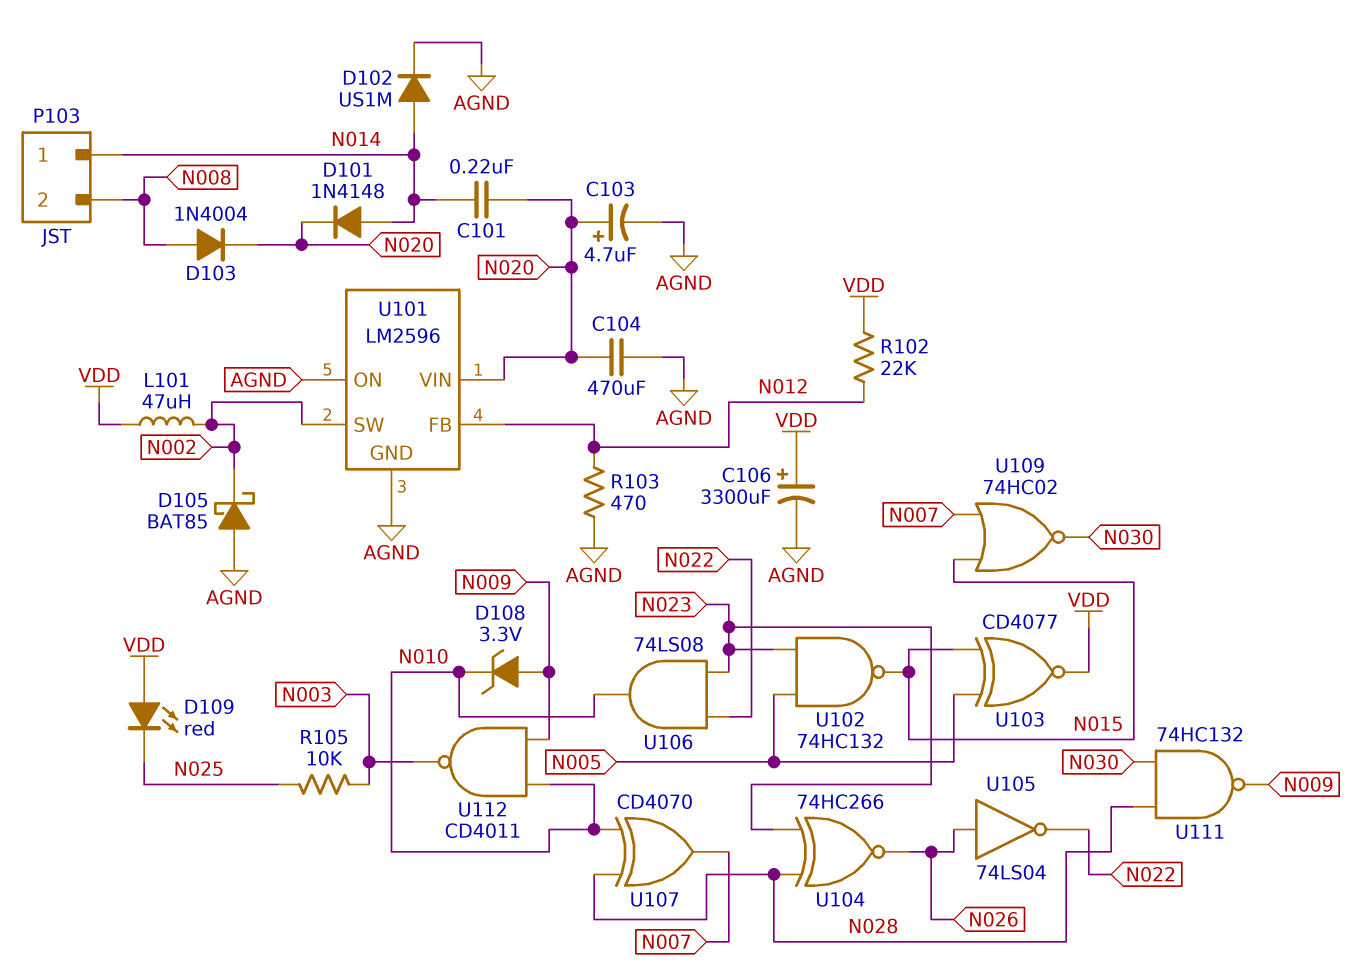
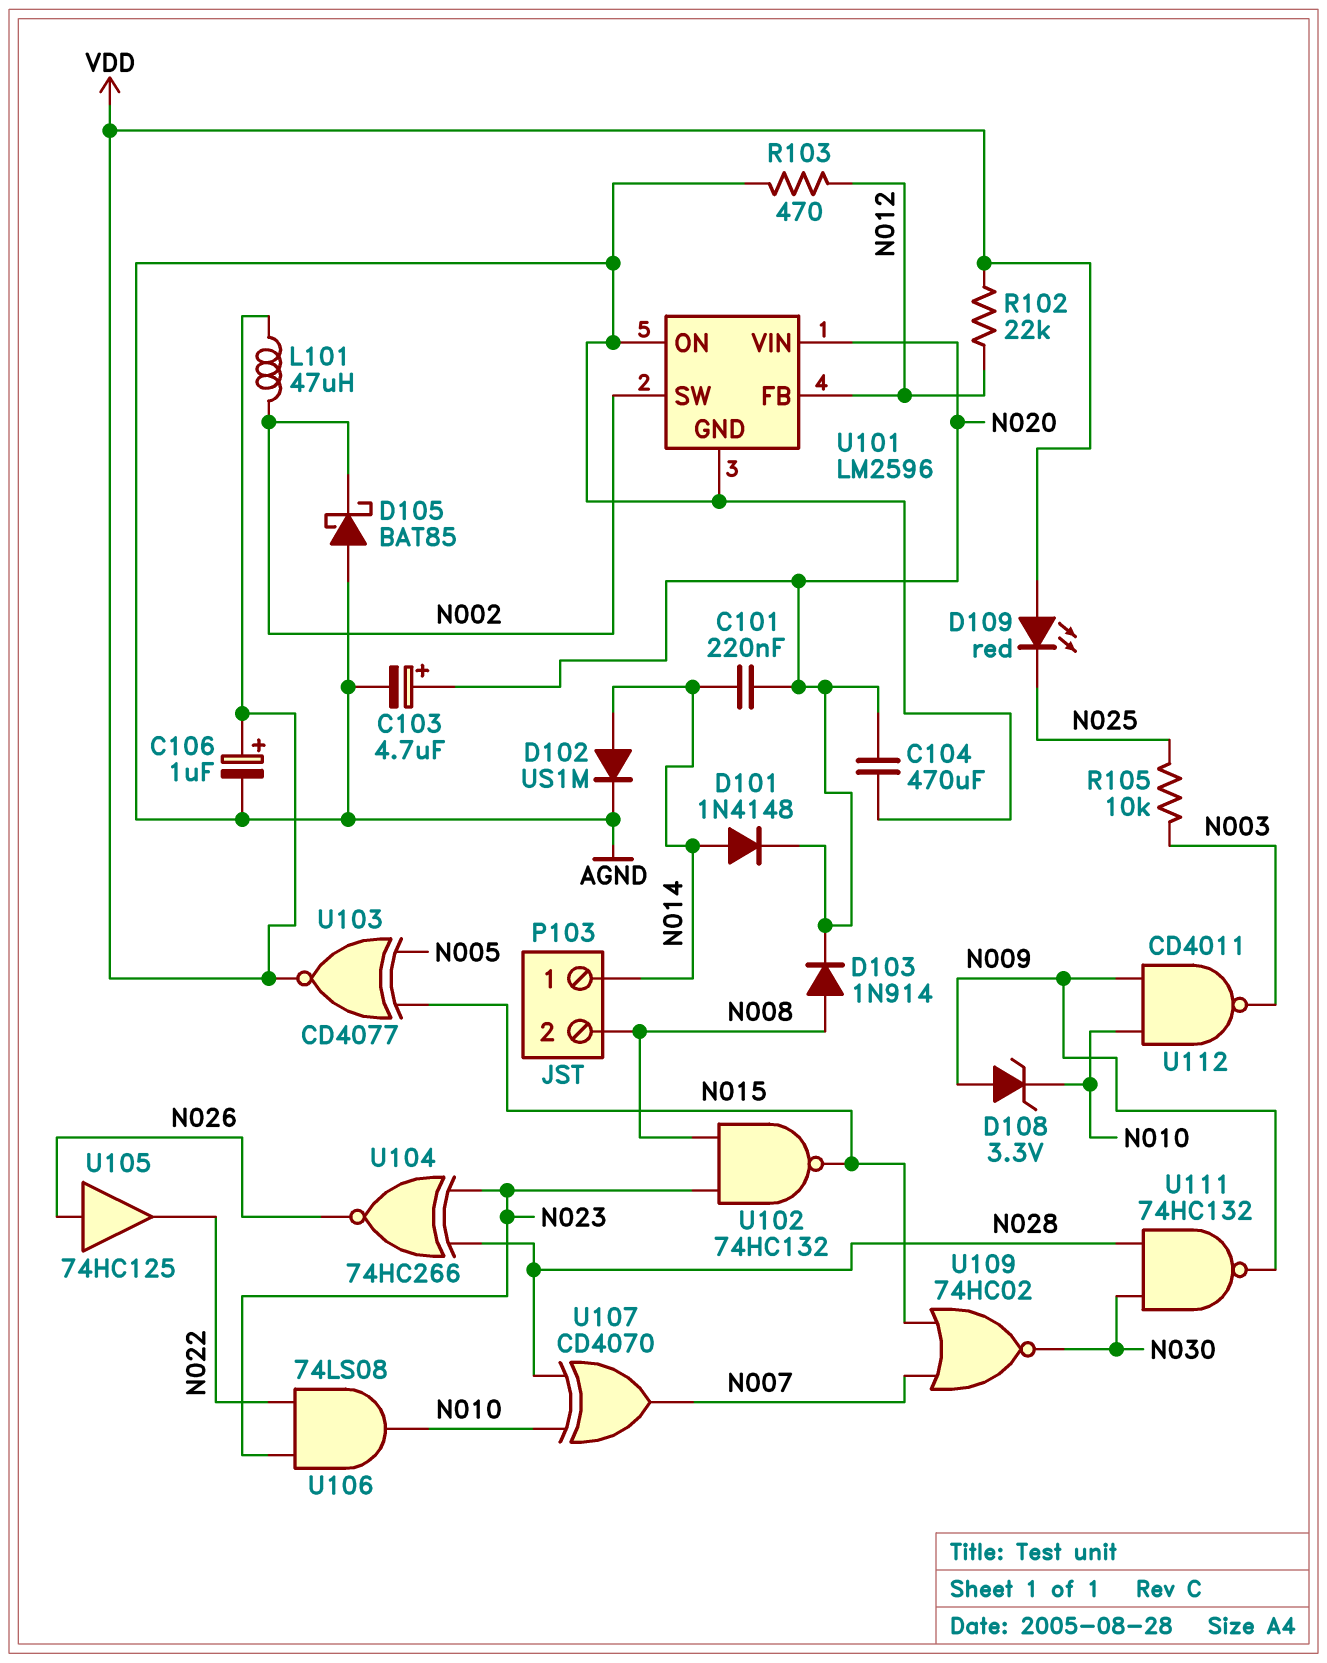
C106: 3300uF (plus VDD, minus AGND) -> 1uF (plus VDD, minus AGND)
D103: diode 1N4004 (A N008, K N020) -> diode 1N914 (A N008, K N020)
U102: NAND 74HC132 (in N005, in N023, out N015) -> NAND 74HC132 (in N008, in N023, out N015)
U105: NOT 74LS04 (in N026, out N022) -> buffer 74HC125 (in N026, out N022)

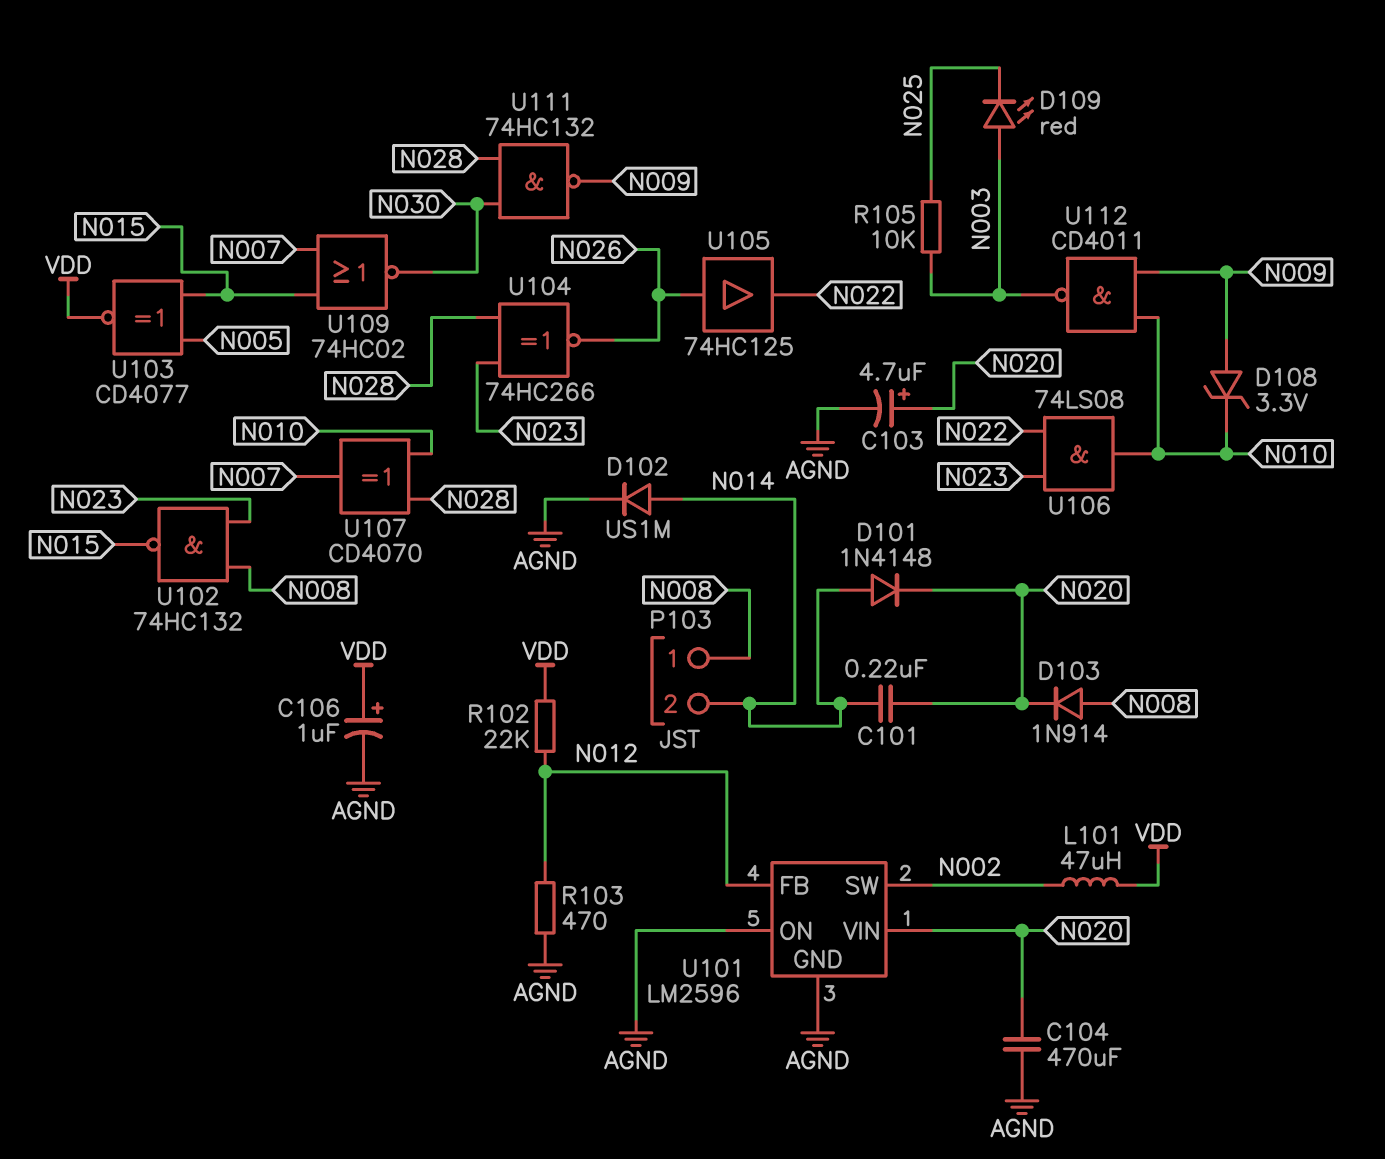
D105: schottky BAT85 (A AGND, K N002) -> none
D109: LED red (A VDD, K N025) -> LED red (A N003, K N025)
P103 pin 1: N014 -> N008
P103 pin 2: N008 -> N014

